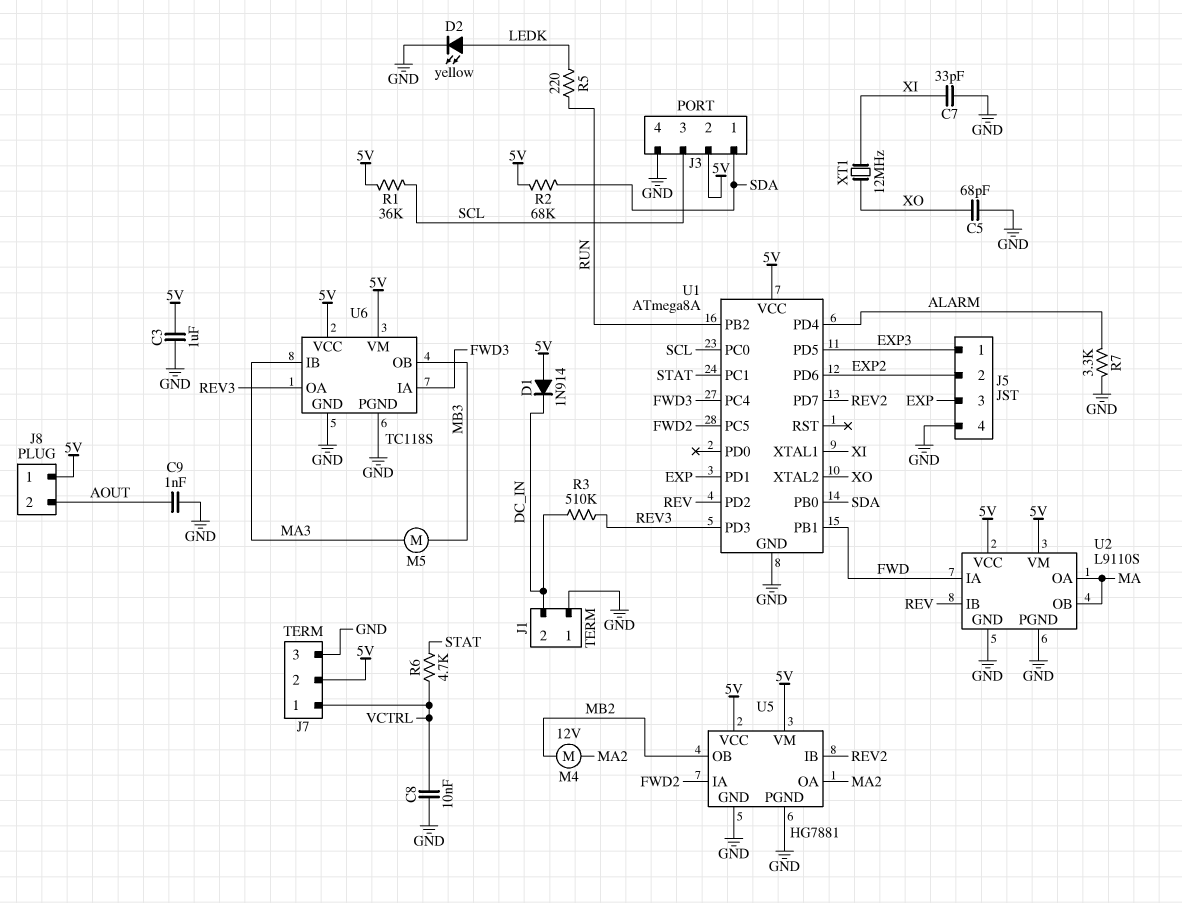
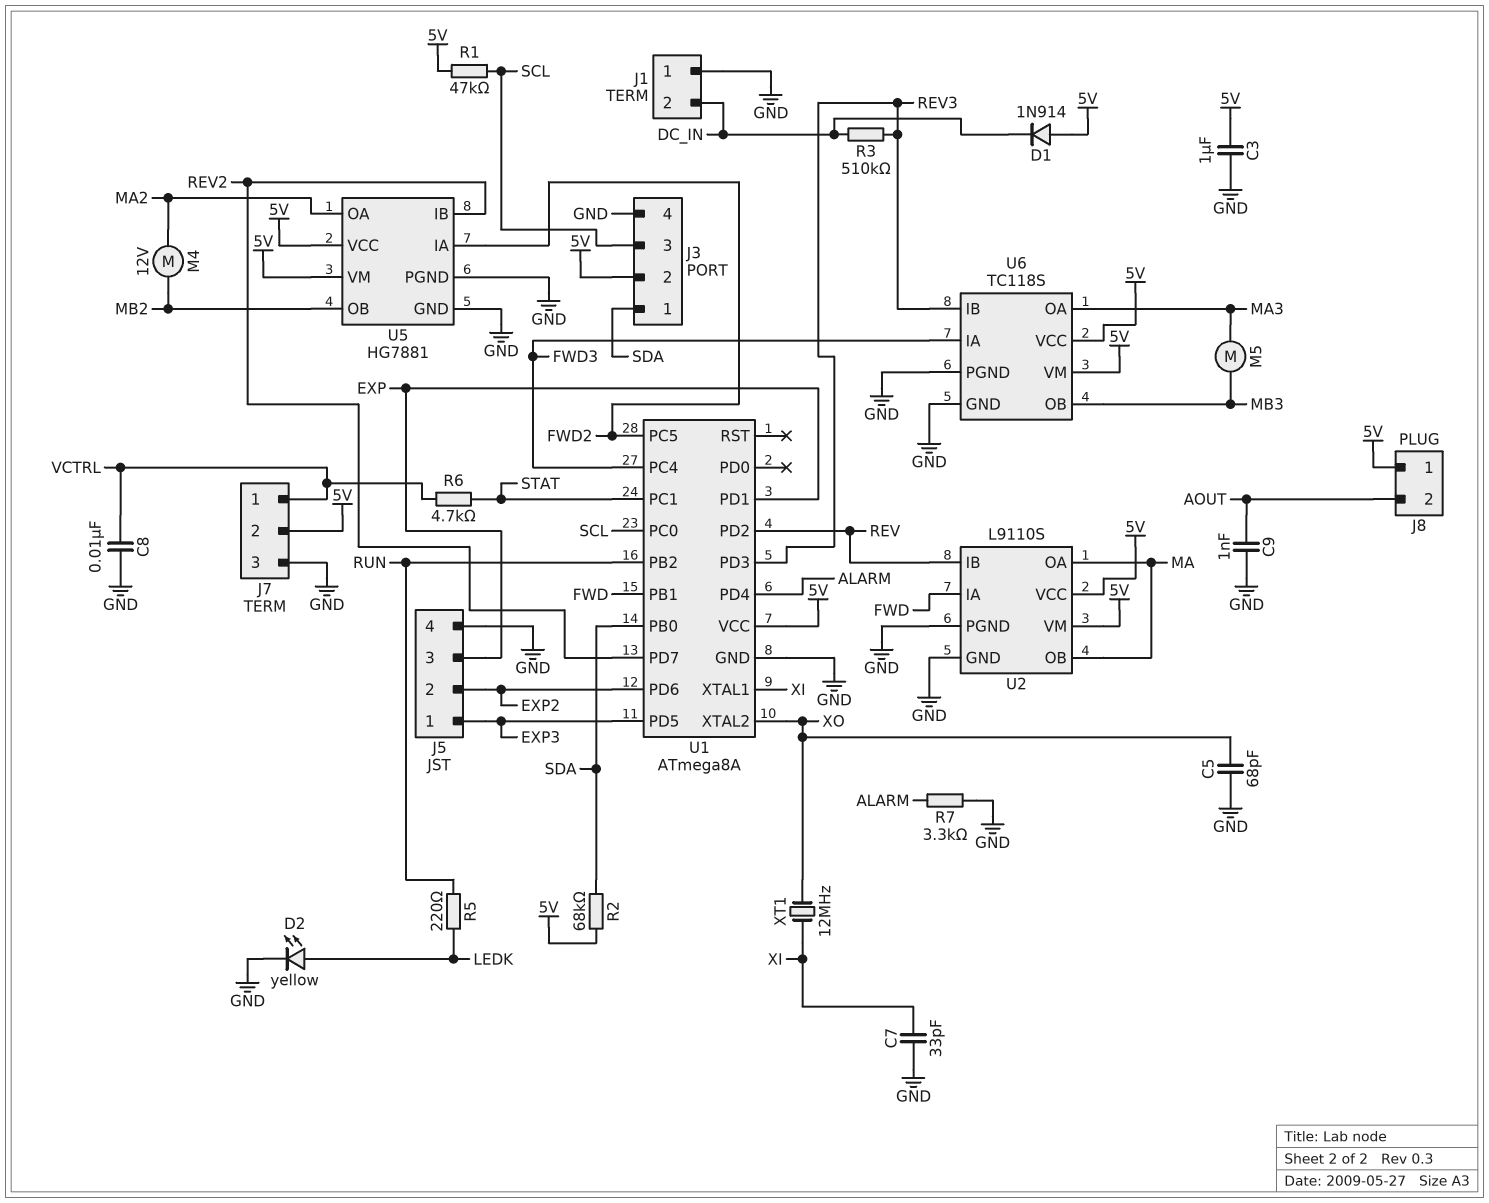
R1: 36k (5V, SCL) -> 47k (5V, SCL)
U6 pin IB: MA3 -> REV3
U6 pin OA: REV3 -> MA3

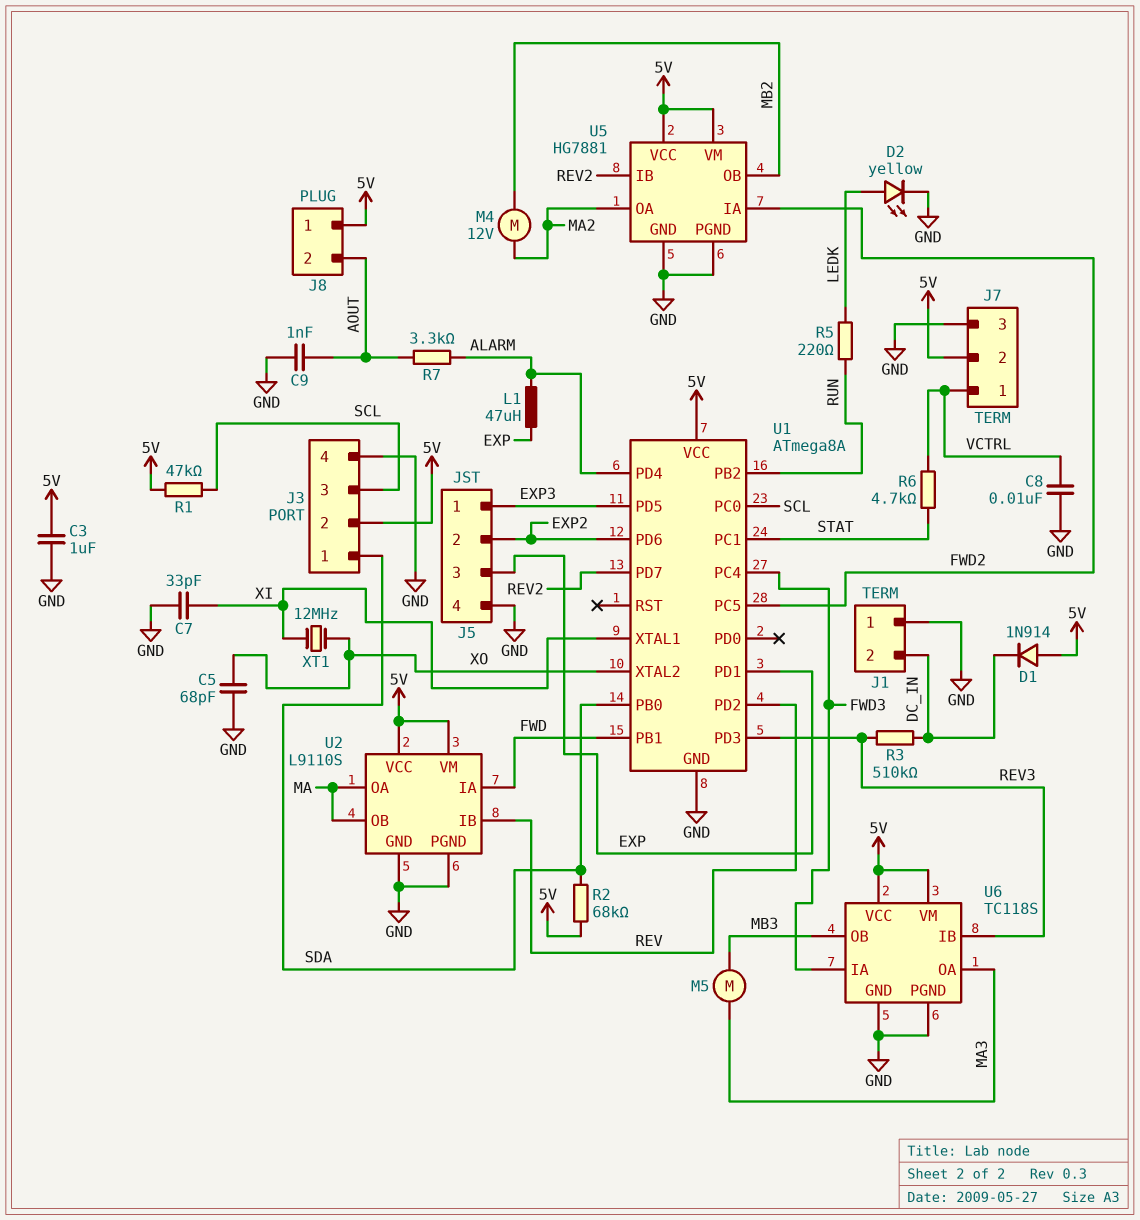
L1: none -> 47uH (ALARM, EXP)
R7: 3.3k (ALARM, GND) -> 3.3k (ALARM, AOUT)

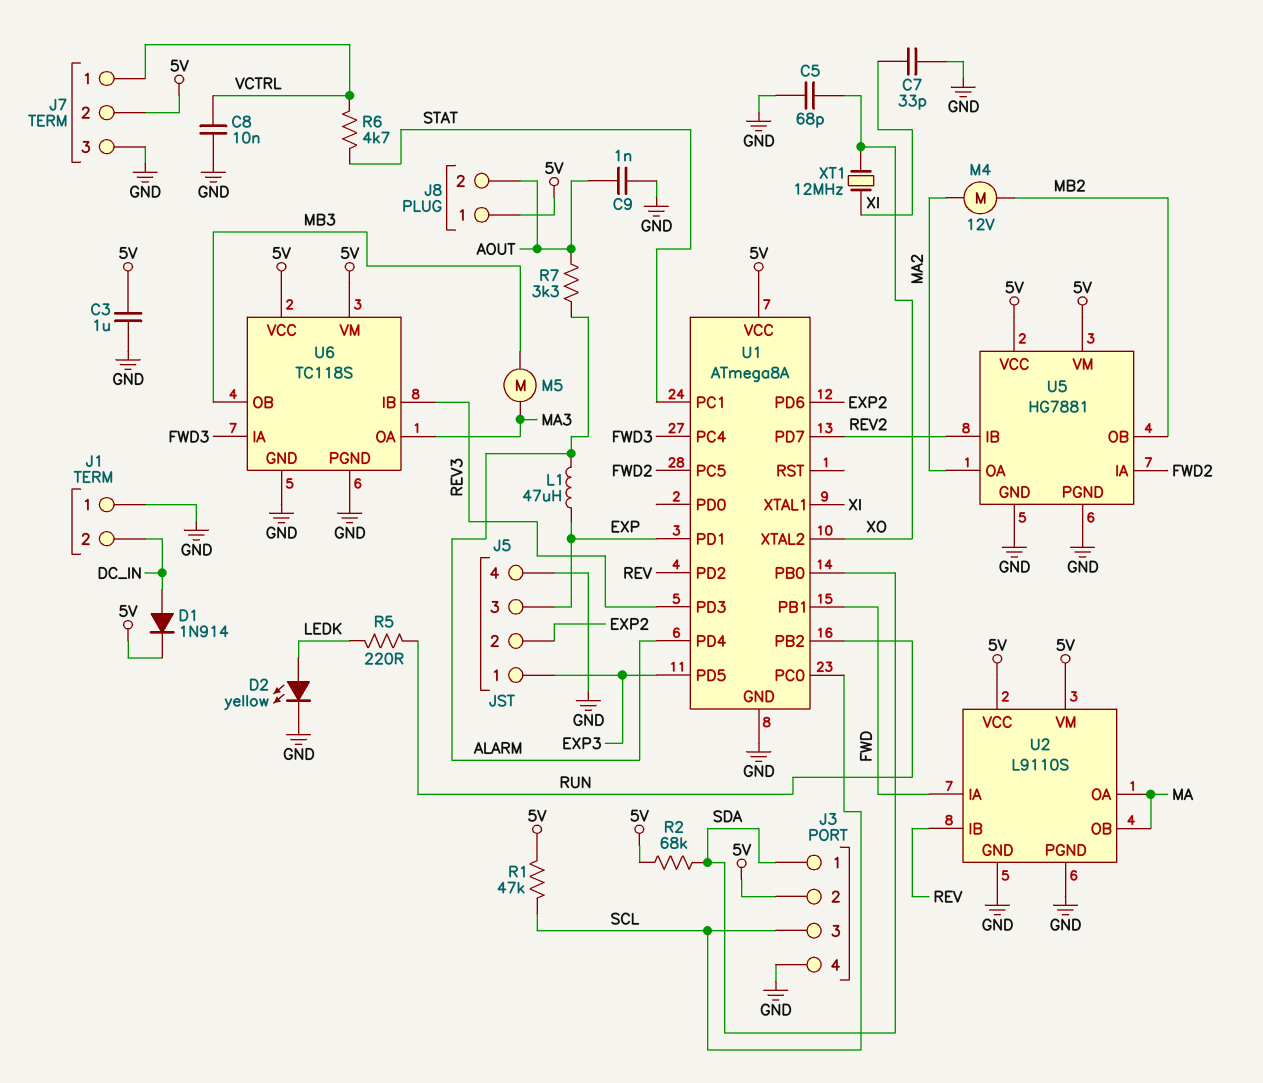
D1: diode 1N914 (A 5V, K DC_IN) -> diode 1N914 (A DC_IN, K 5V)
R3: 510k (DC_IN, REV3) -> none

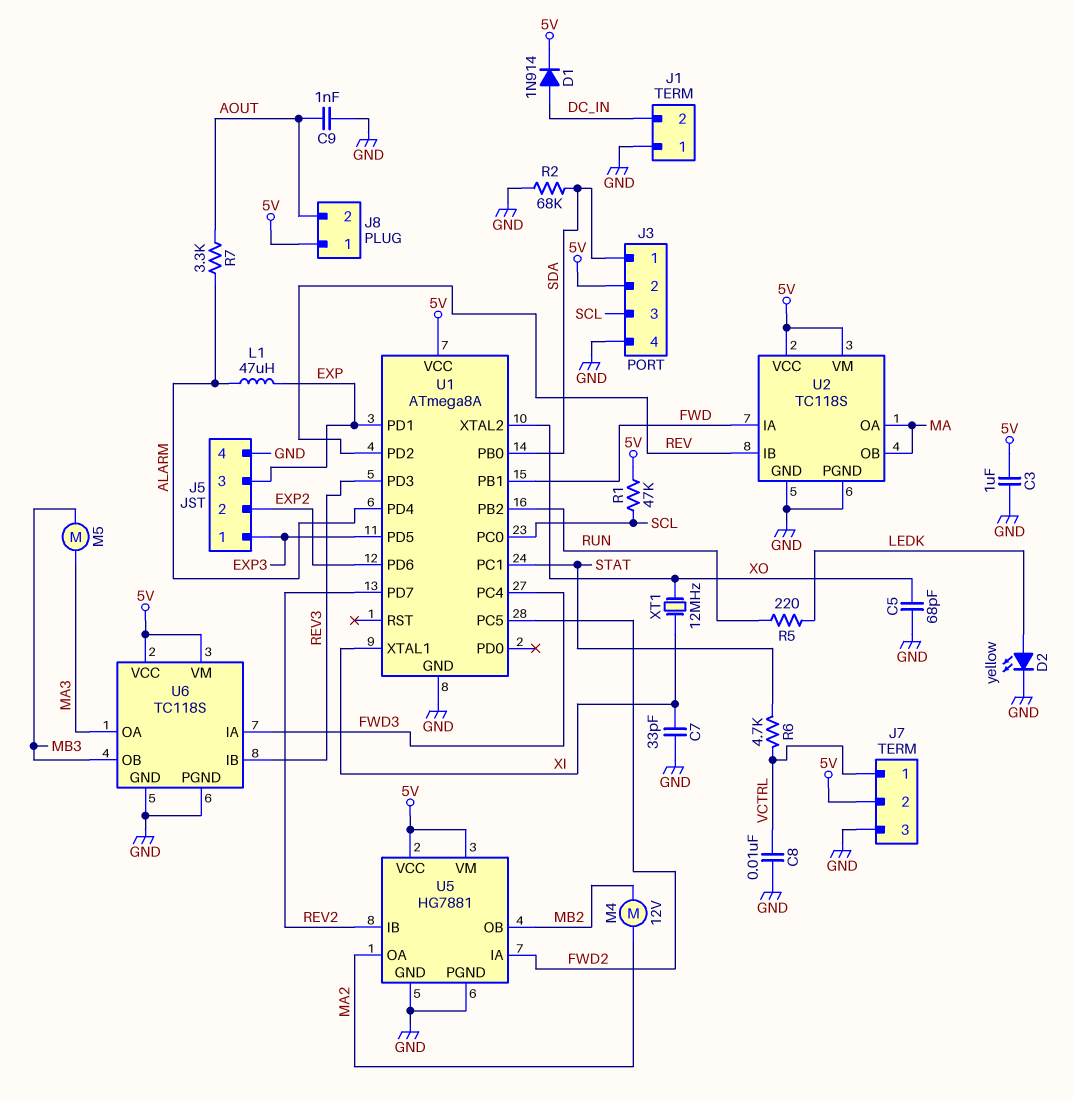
R2: 68k (5V, SDA) -> 68k (GND, SDA)
U2: L9110S -> TC118S

